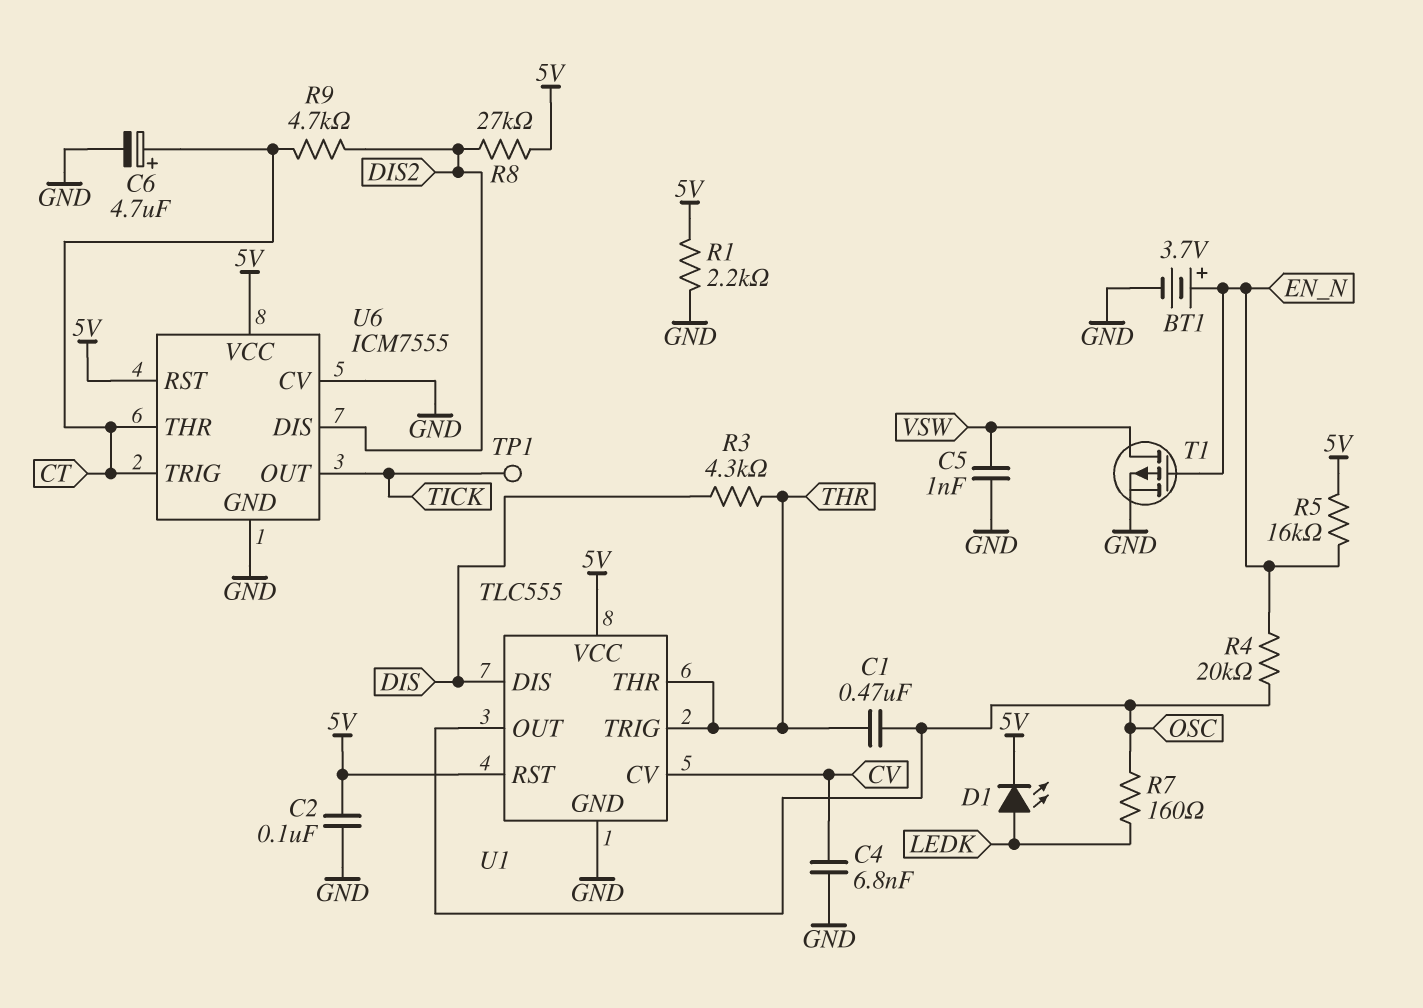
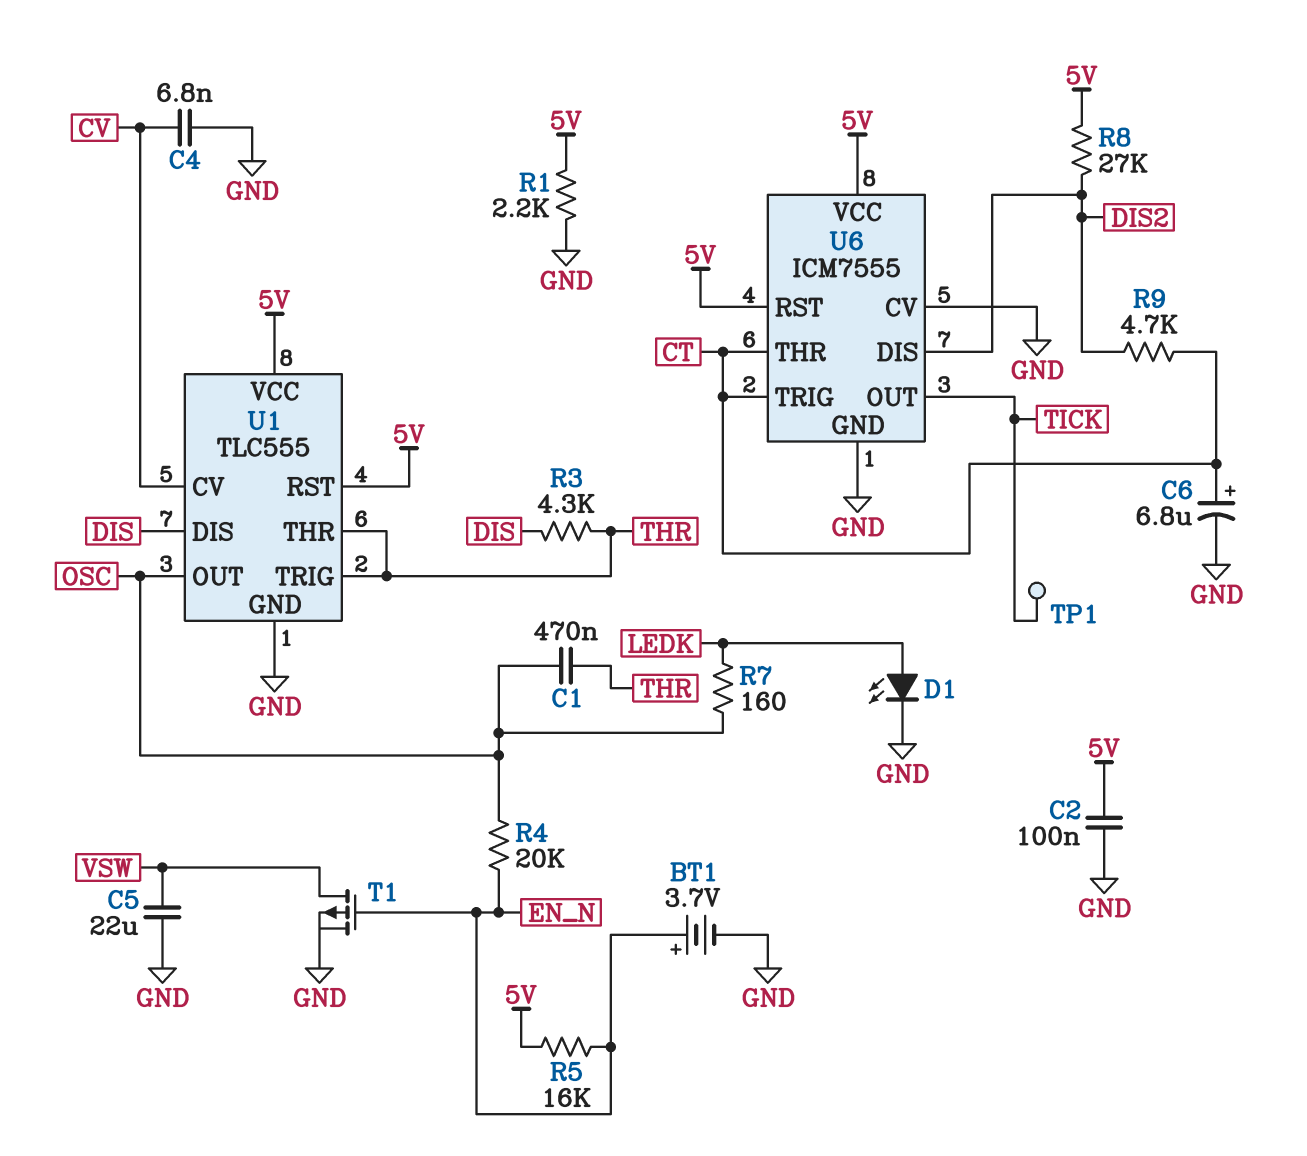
C5: 1nF (GND, VSW) -> 22uF (GND, VSW)
C6: 4.7uF (plus CT, minus GND) -> 6.8uF (plus CT, minus GND)
D1: LED (A LEDK, K 5V) -> LED (A LEDK, K GND)

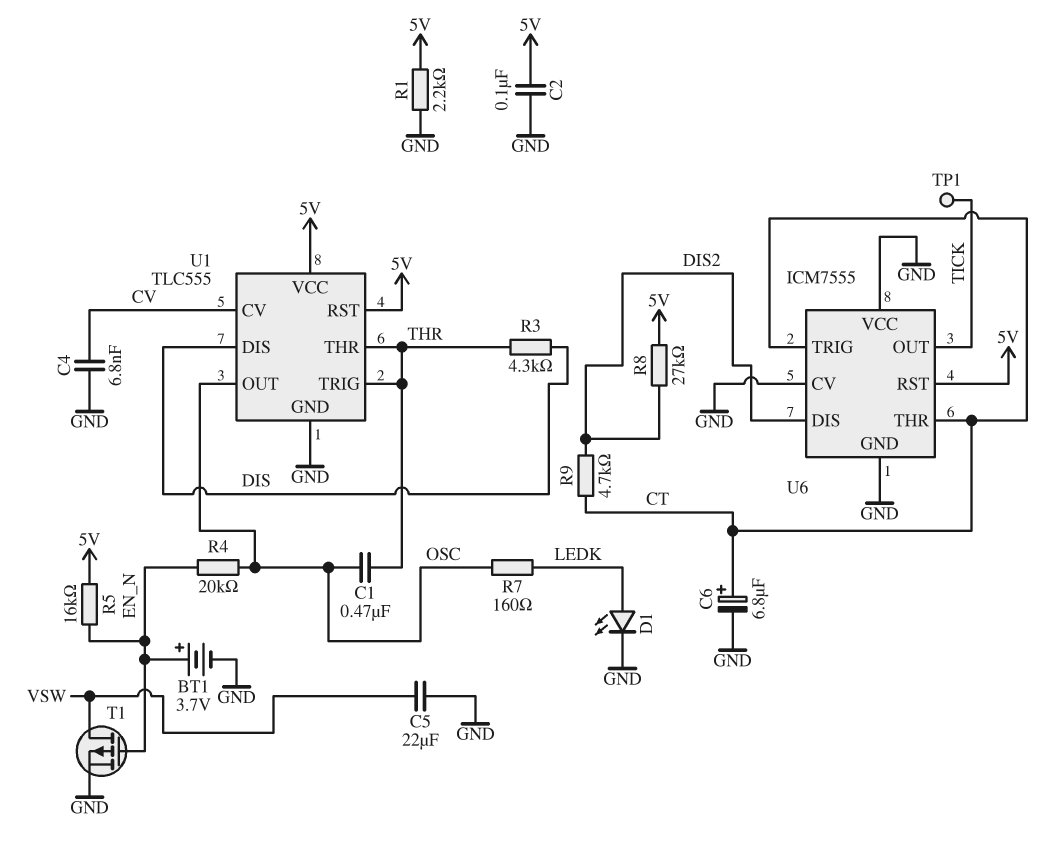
U6 pin VCC: 5V -> GND

